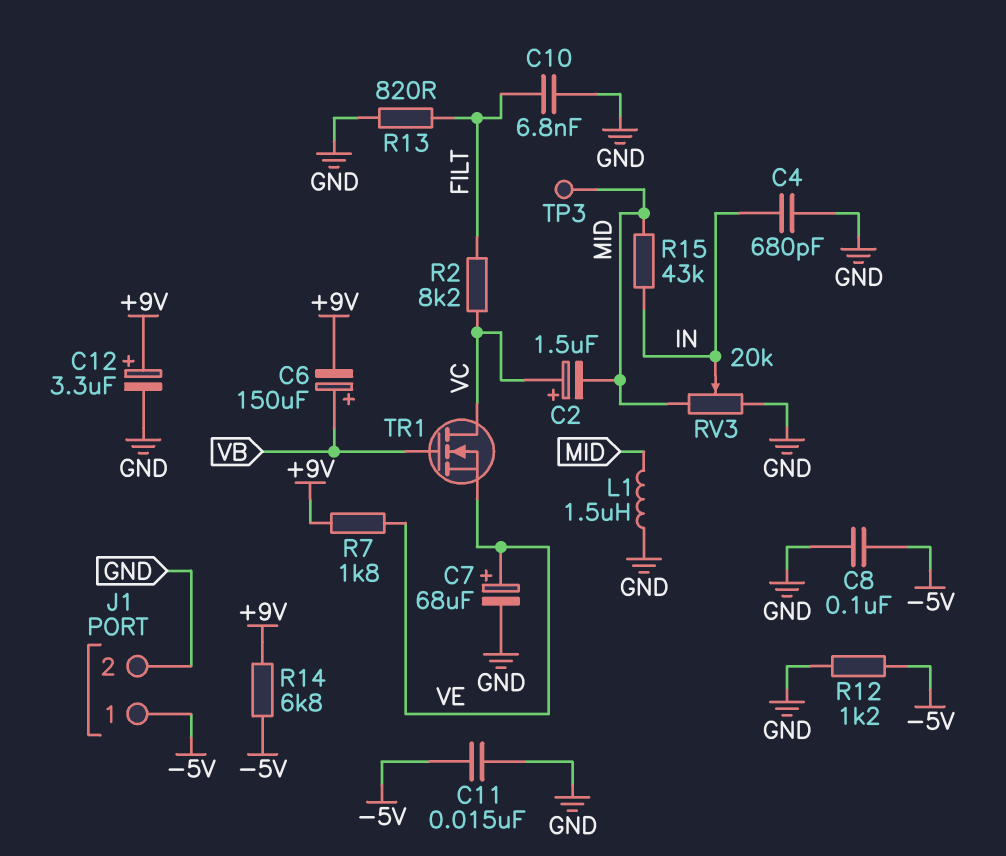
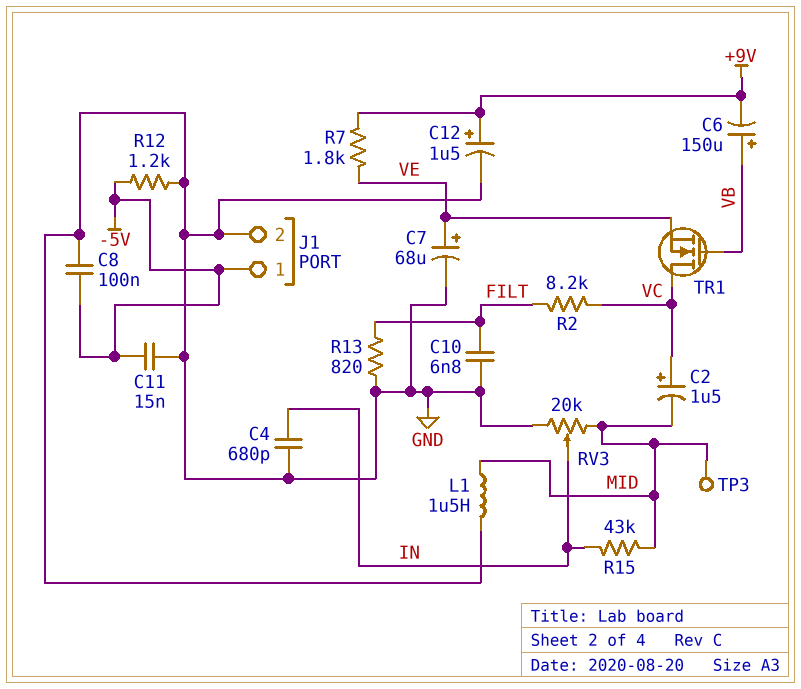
C12: 3.3uF (plus +9V, minus GND) -> 1.5uF (plus +9V, minus GND)
R14: 6.8k (+9V, -5V) -> none

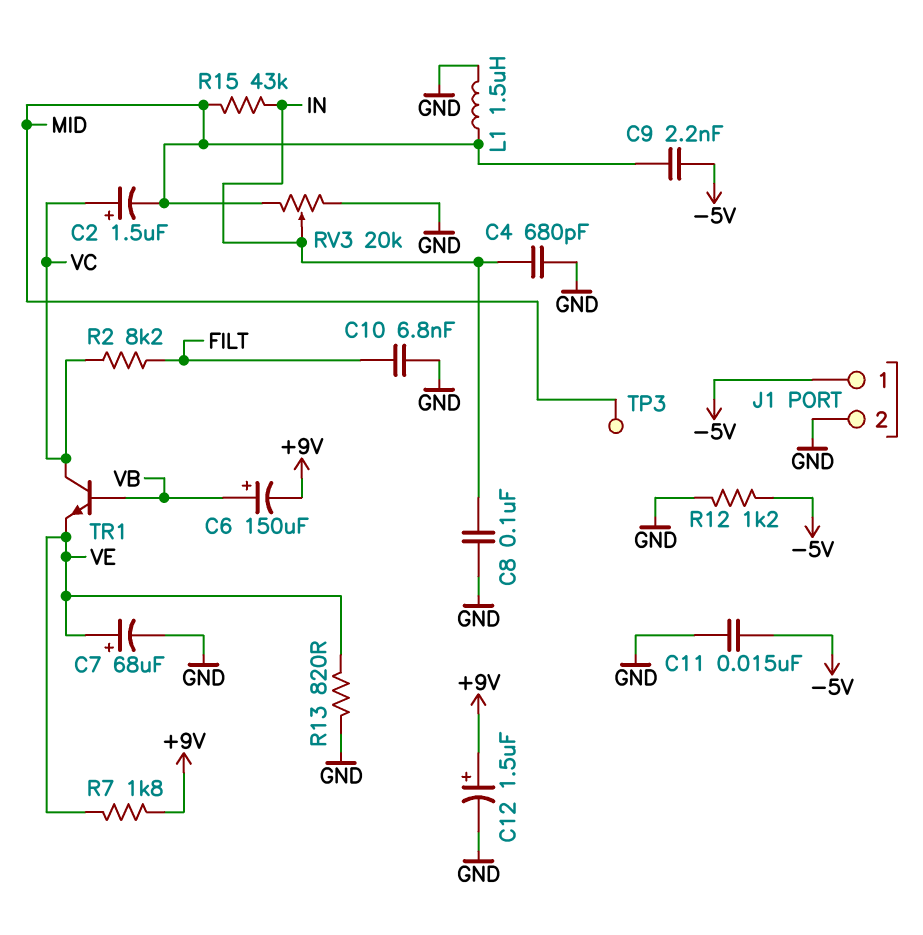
C8: 100nF (-5V, GND) -> 100nF (GND, IN)
C9: none -> 2.2nF (-5V, MID)
R13: 820 (FILT, GND) -> 820 (GND, VE)
TR1: NMOS (G VB, D VC, S VE) -> NPN (B VB, C VC, E VE)

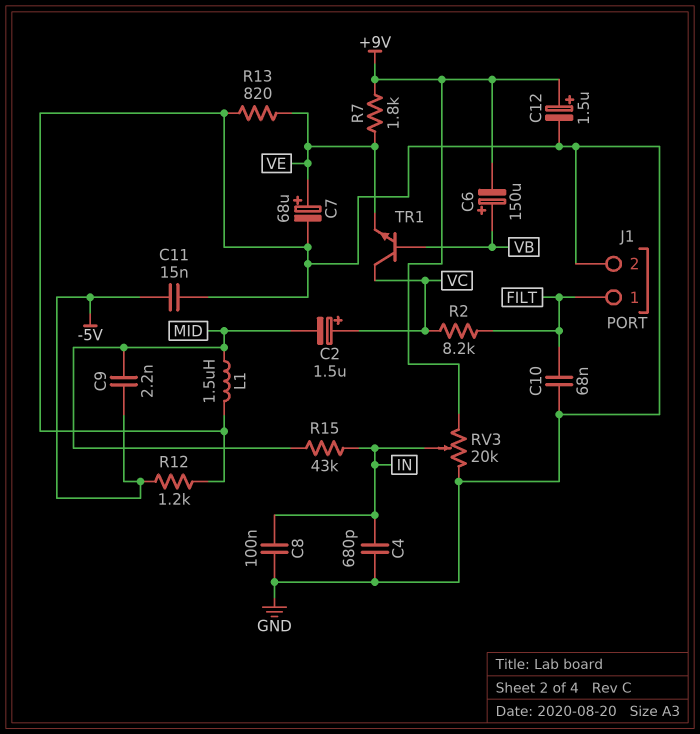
C10: 6.8nF (FILT, GND) -> 68nF (FILT, GND)
J1 pin 1: -5V -> FILT
RV3: 20k (GND, MID, wiper IN) -> 20k (+9V, GND, wiper IN)
TP3: test point (MID) -> none

